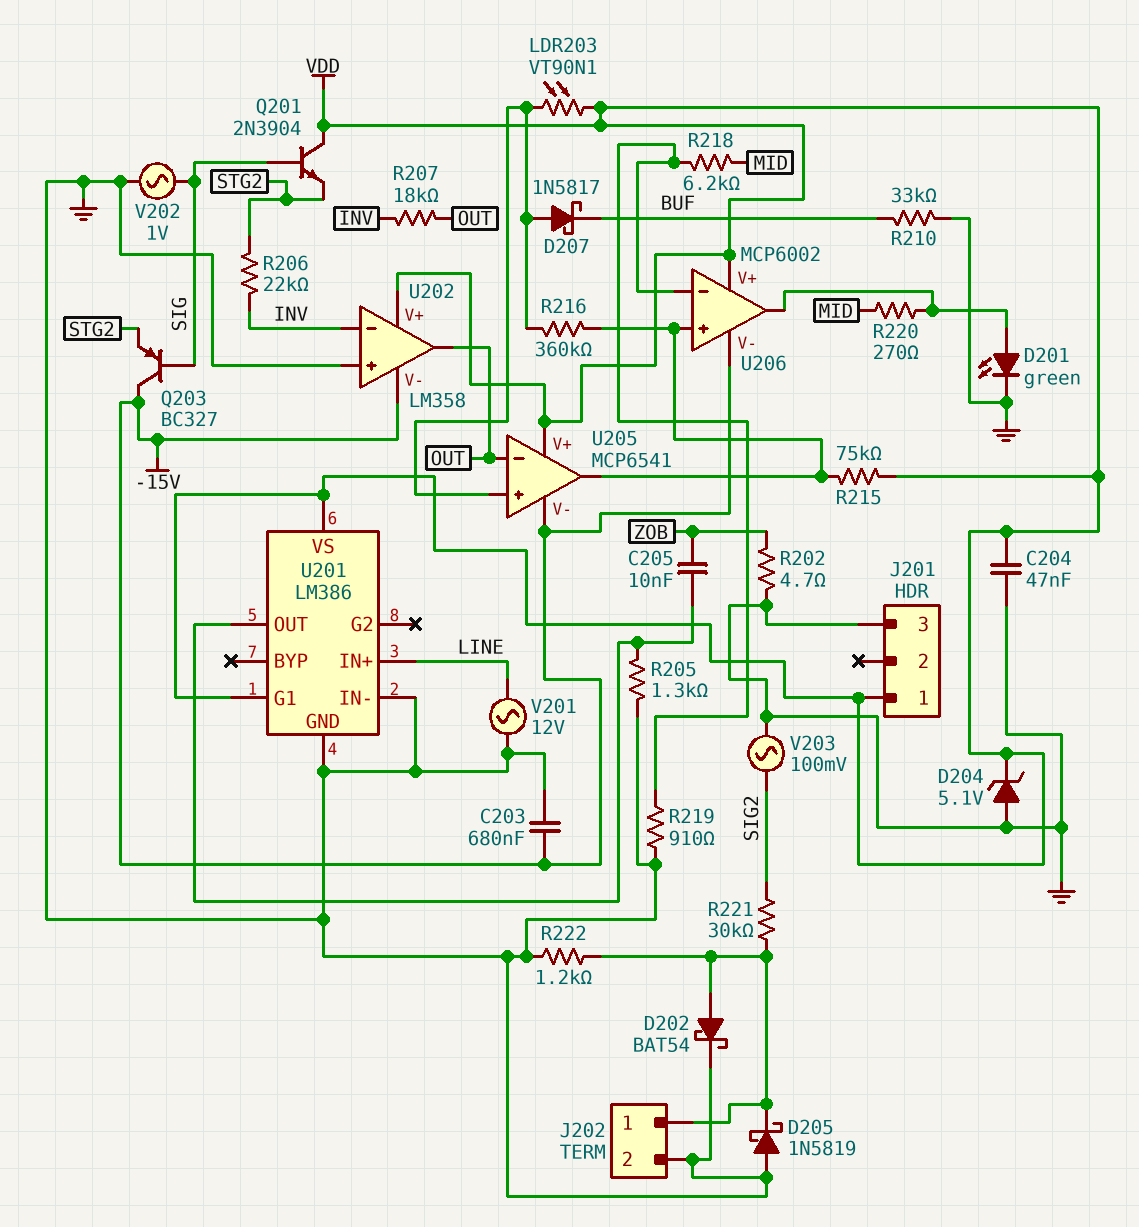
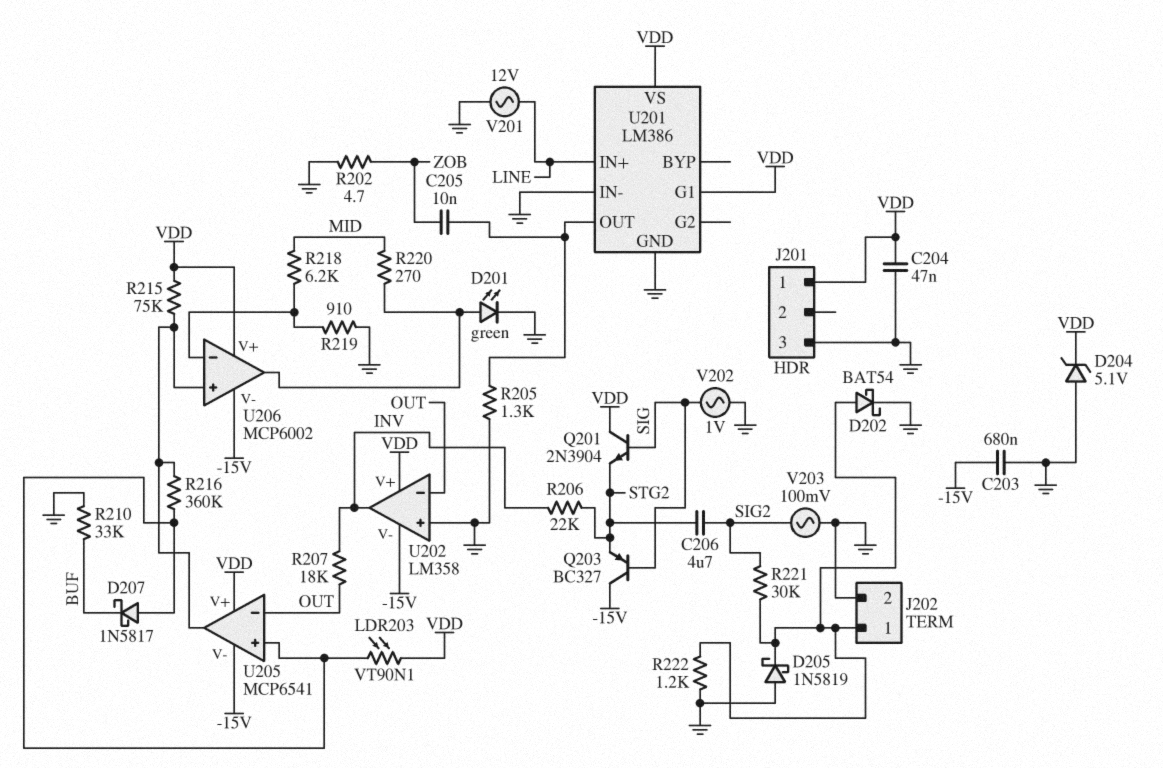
C206: none -> 4.7uF (SIG2, STG2)
U202 pin in-: INV -> OUT
U202 pin out: OUT -> INV

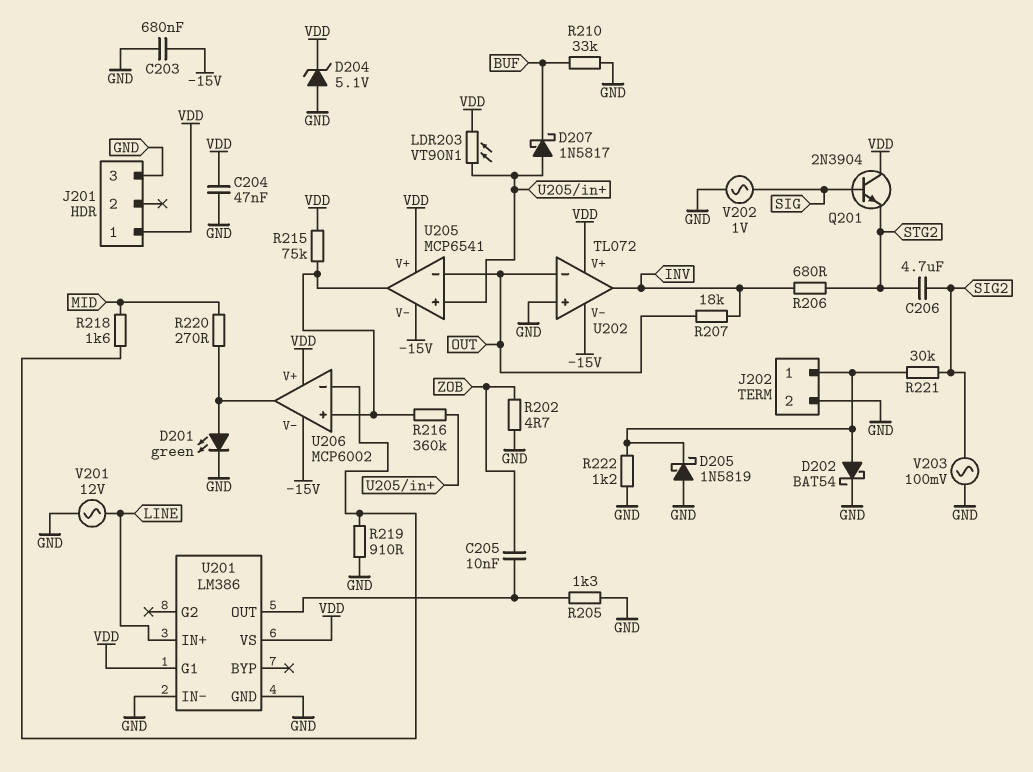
Q203: PNP BC327 (B SIG, C -15V, E STG2) -> none
R206: 22k (INV, STG2) -> 680 (INV, STG2)
R218: 6.2k (MID, U206/in-) -> 1.6k (MID, U206/in-)
U202: LM358 -> TL072

